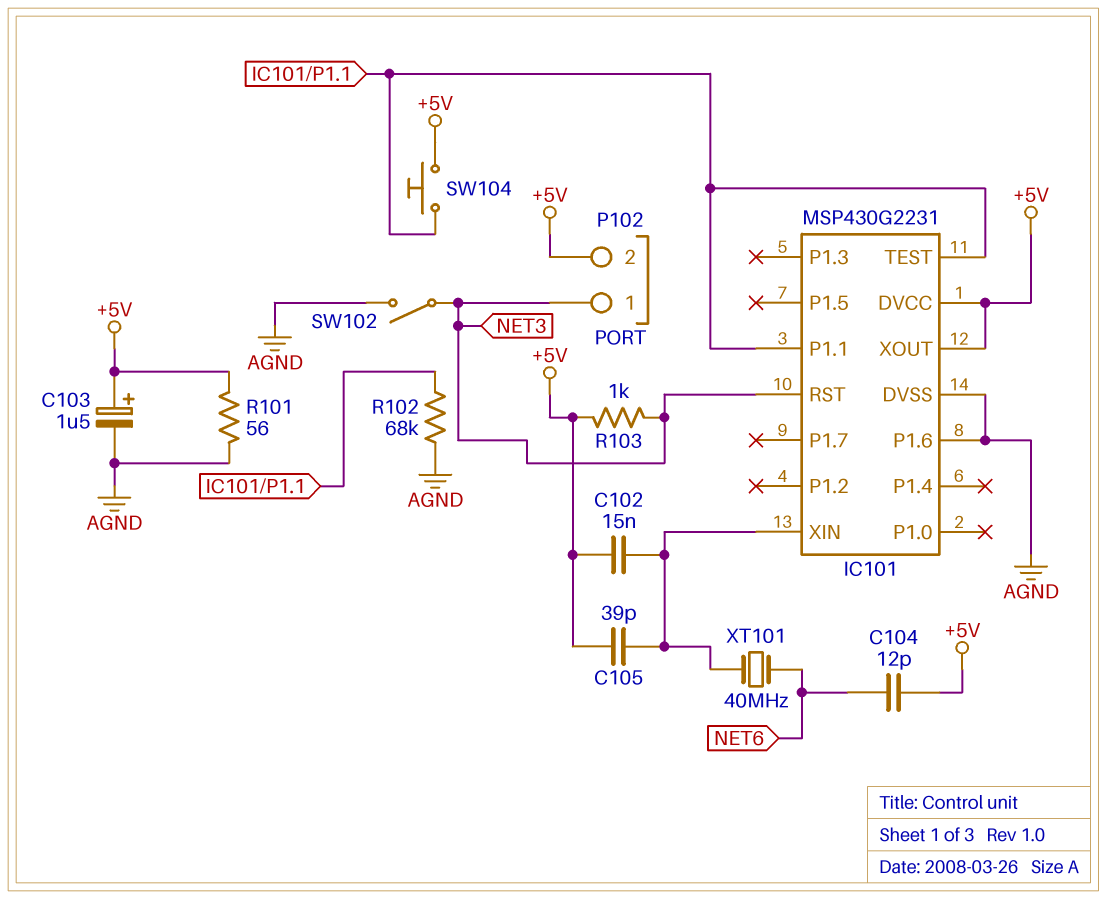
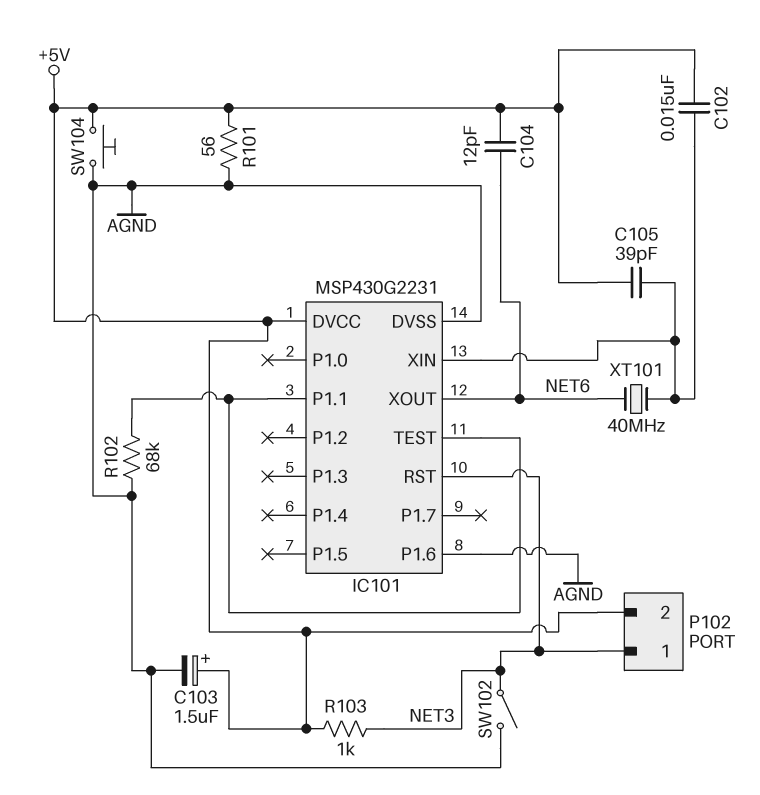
IC101 pin XOUT: +5V -> NET6
SW104: button (+5V, IC101/P1.1) -> button (+5V, AGND)

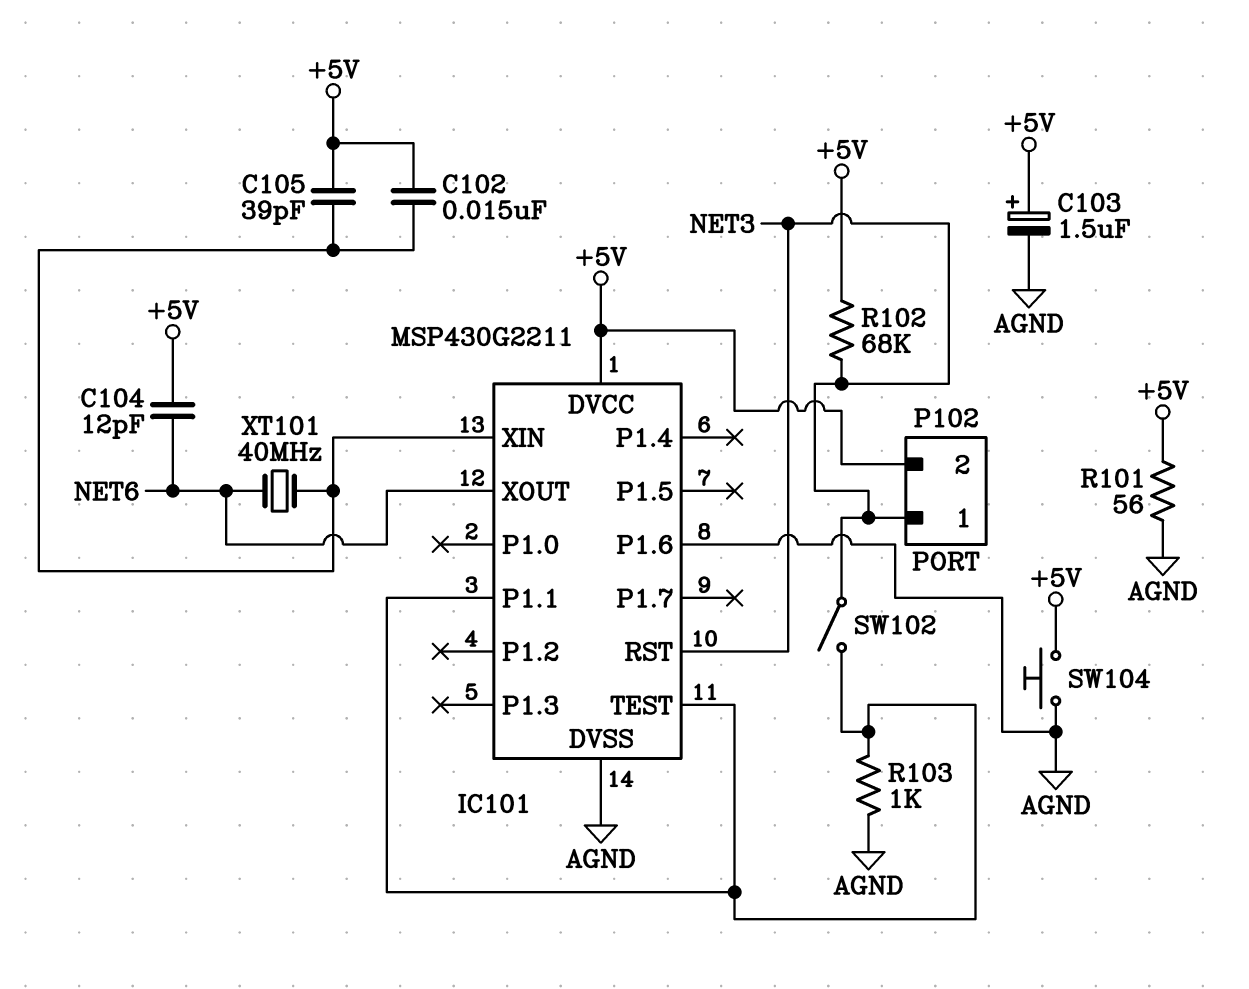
IC101: MSP430G2231 -> MSP430G2211
R102: 68k (AGND, IC101/P1.1) -> 68k (+5V, NET3)
R103: 1k (+5V, NET3) -> 1k (AGND, IC101/P1.1)
SW102: switch (AGND, NET3) -> switch (IC101/P1.1, NET3)

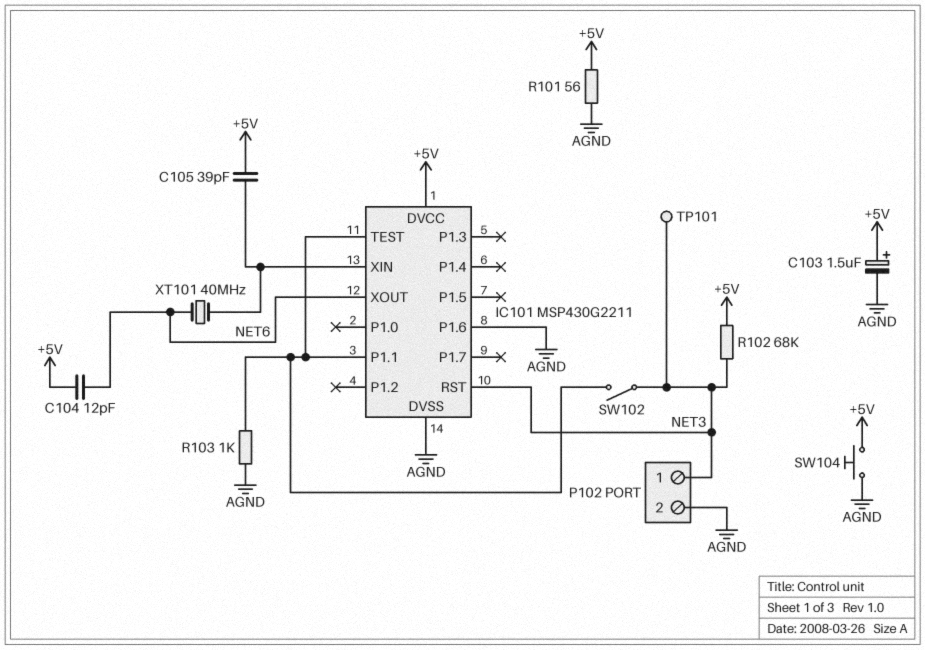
C102: 15nF (+5V, IC101/XIN) -> none
P102 pin 2: +5V -> AGND
TP101: none -> test point (NET3)

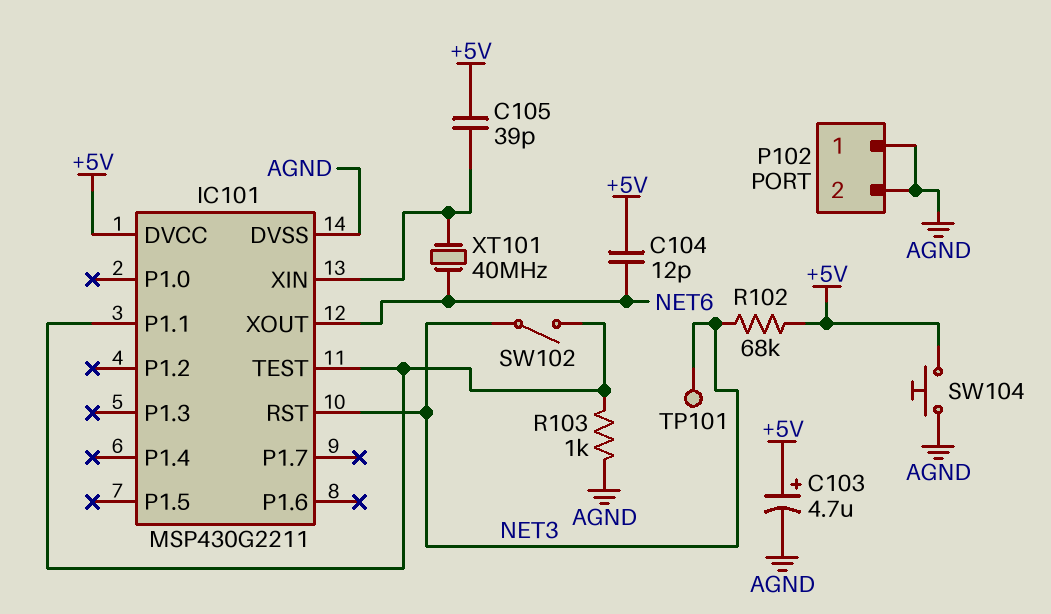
C103: 1.5uF (plus +5V, minus AGND) -> 4.7uF (plus +5V, minus AGND)
IC101 pin P1.6: AGND -> none
P102 pin 1: NET3 -> AGND
R101: 56 (+5V, AGND) -> none

